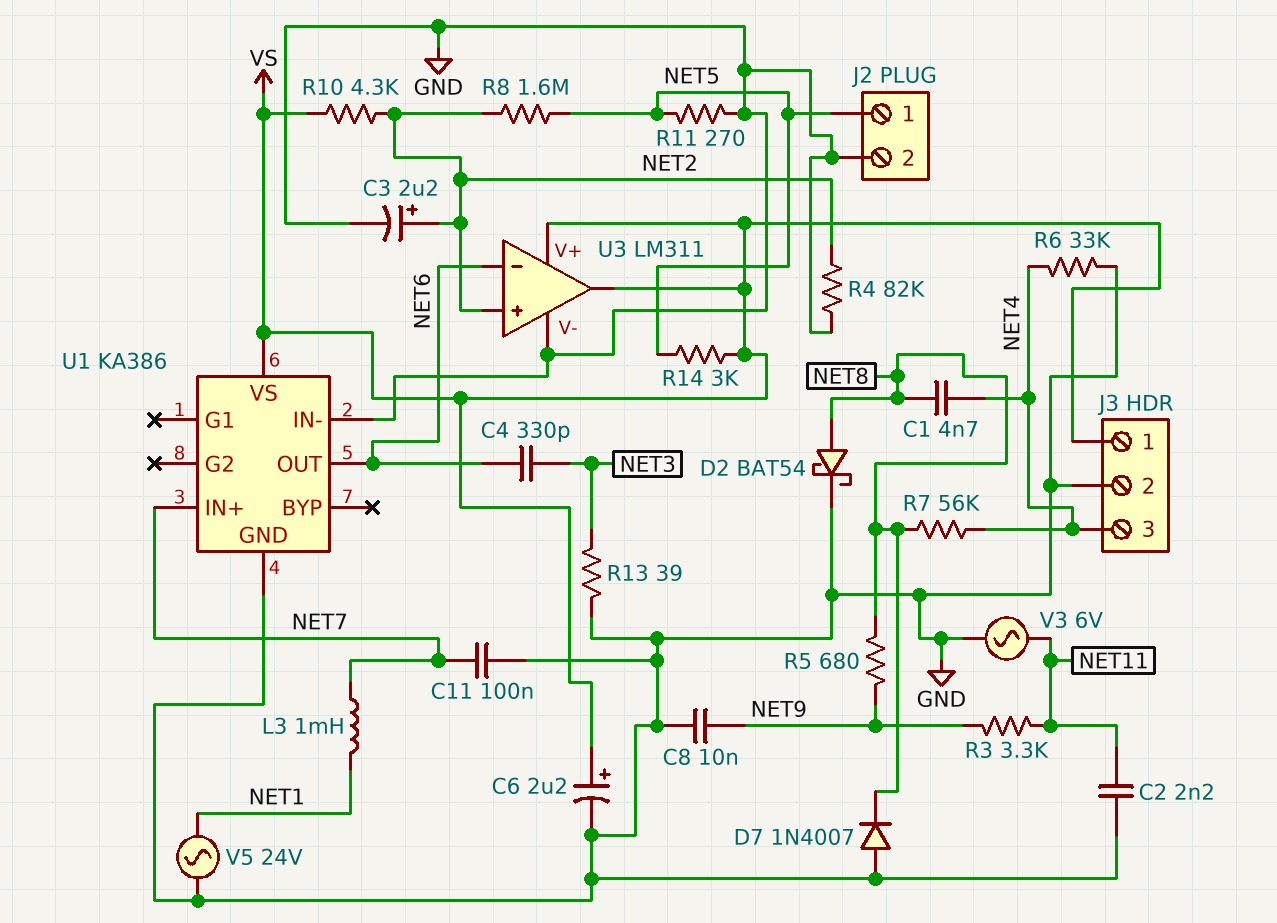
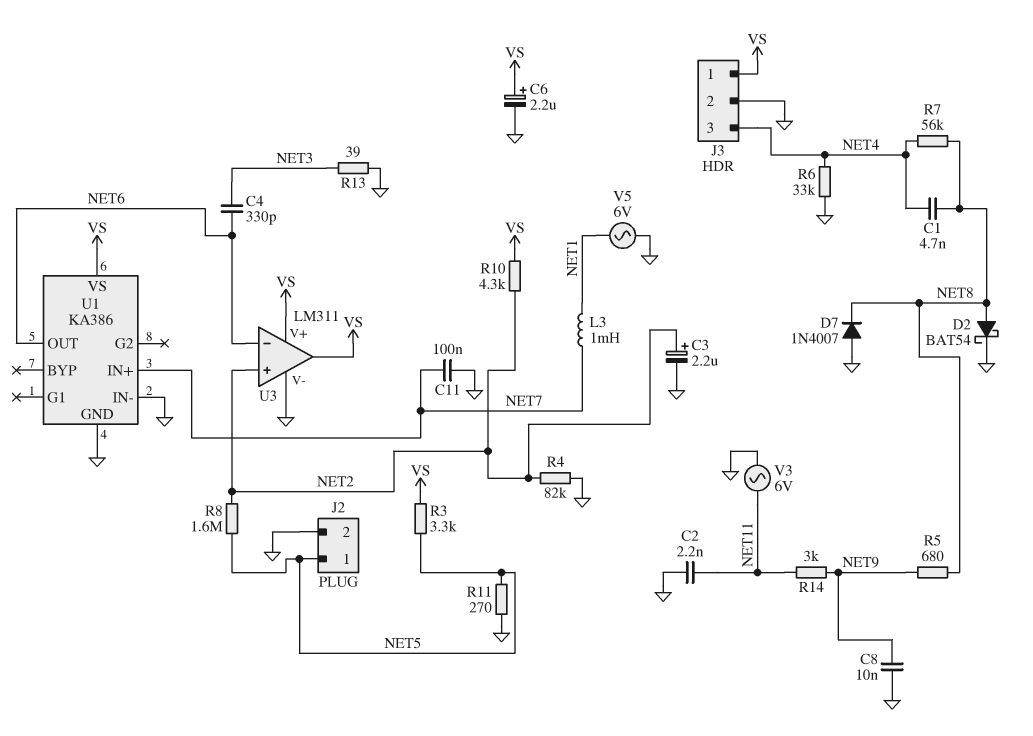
R3: 3.3k (NET9, NET11) -> 3.3k (NET5, VS)
R14: 3k (NET5, VS) -> 3k (NET9, NET11)
V5: AC 24V (GND, NET1) -> AC 6V (GND, NET1)

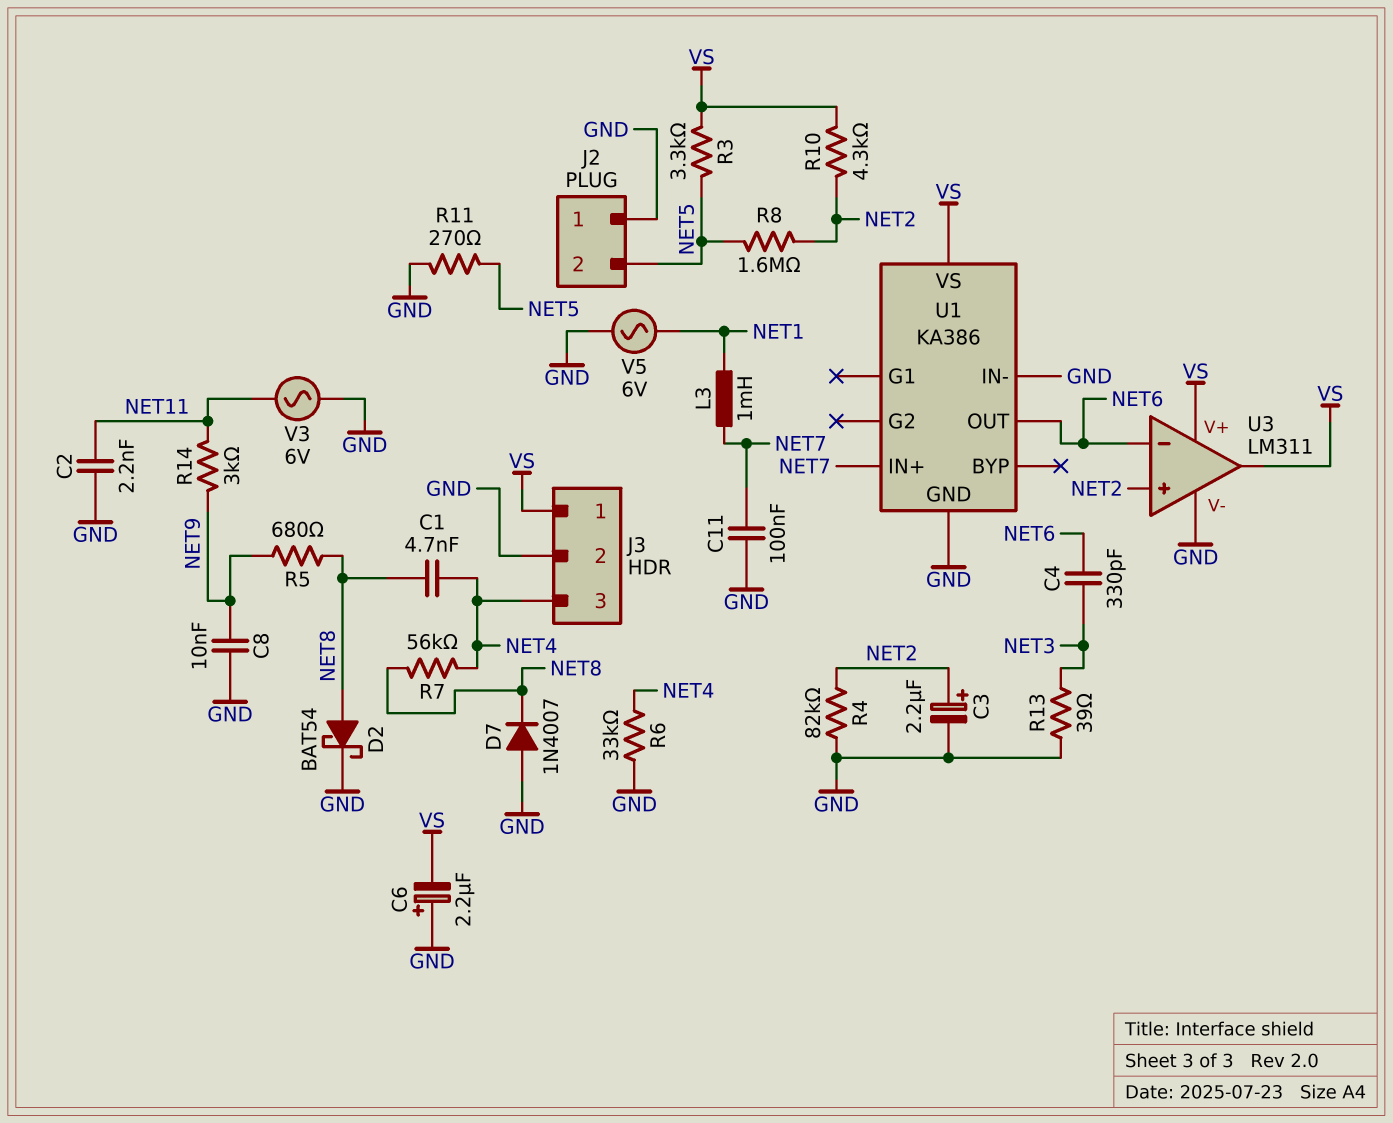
C6: 2.2uF (plus VS, minus GND) -> 2.2uF (plus GND, minus VS)
J2 pin 1: NET5 -> GND
J2 pin 2: GND -> NET5

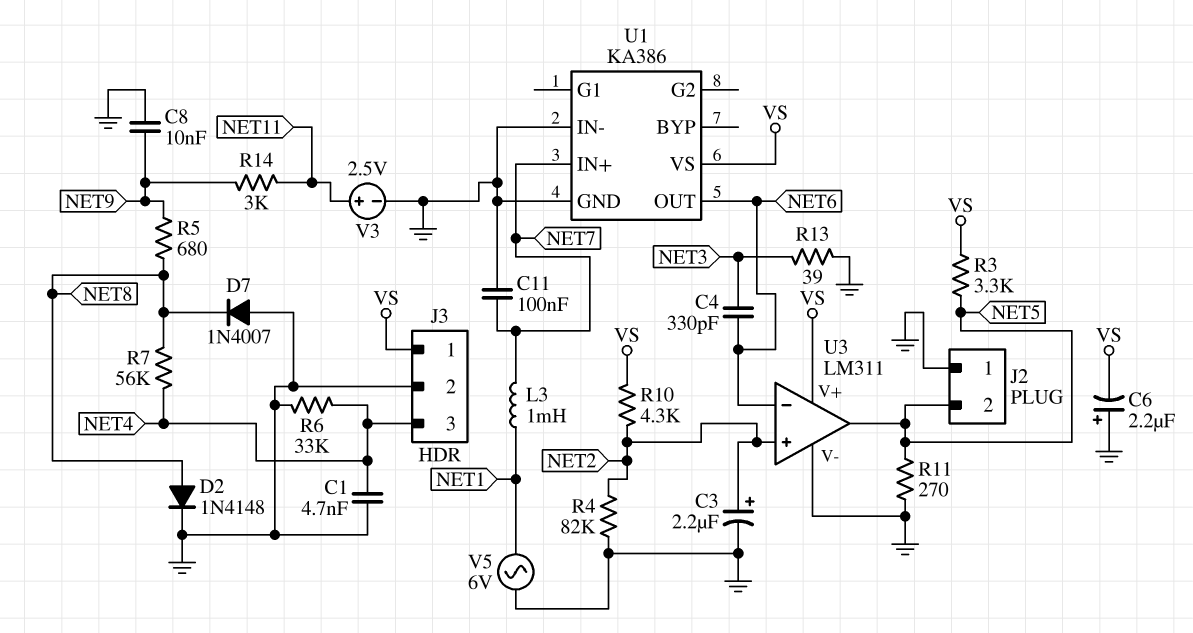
C1: 4.7nF (NET4, NET8) -> 4.7nF (GND, NET4)
C2: 2.2nF (GND, NET11) -> none
D2: schottky BAT54 (A NET8, K GND) -> diode 1N4148 (A NET8, K GND)
R8: 1.6M (NET2, NET5) -> none
U3 pin out: VS -> NET5
V3: AC 6V (GND, NET11) -> 2.5V (plus NET11, minus GND)

